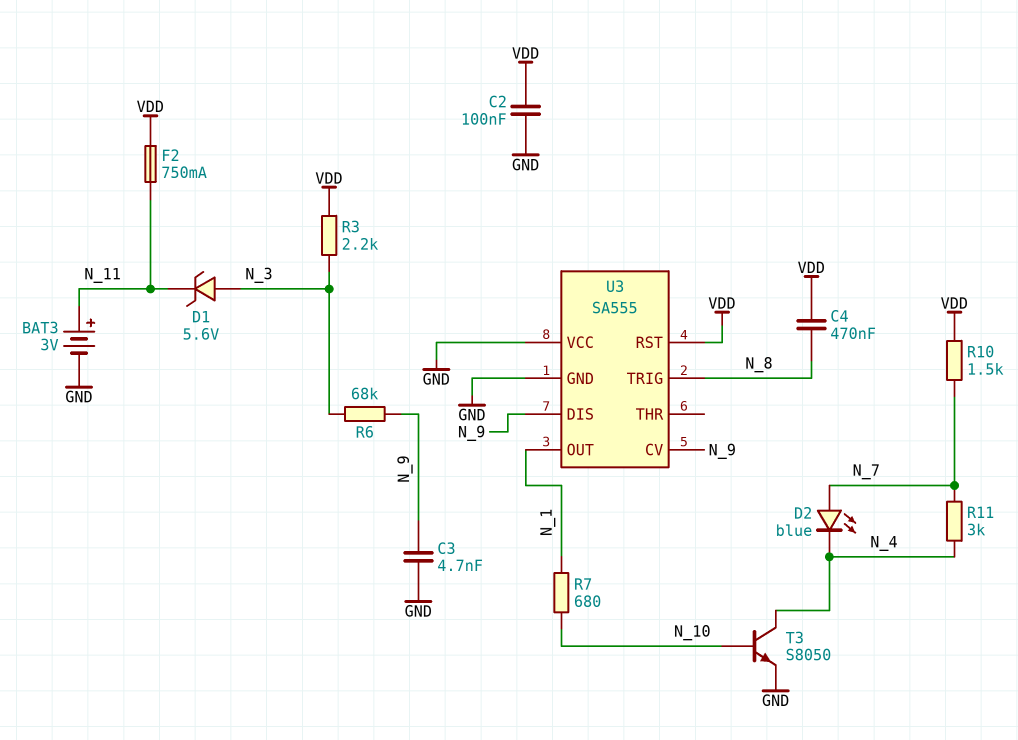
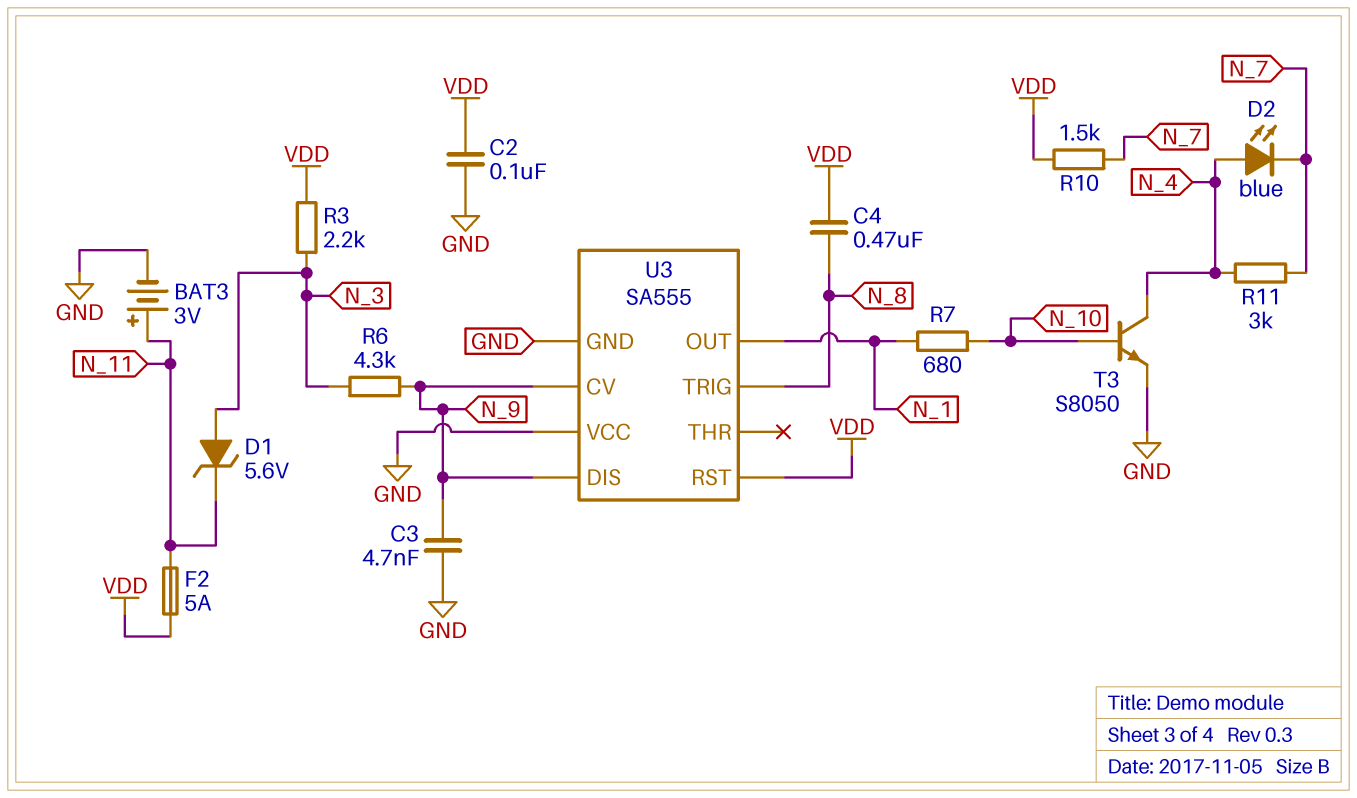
D2: LED blue (A N_7, K N_4) -> LED blue (A N_4, K N_7)
F2: 750mA (N_11, VDD) -> 5A (N_11, VDD)
R6: 68k (N_3, N_9) -> 4.3k (N_3, N_9)

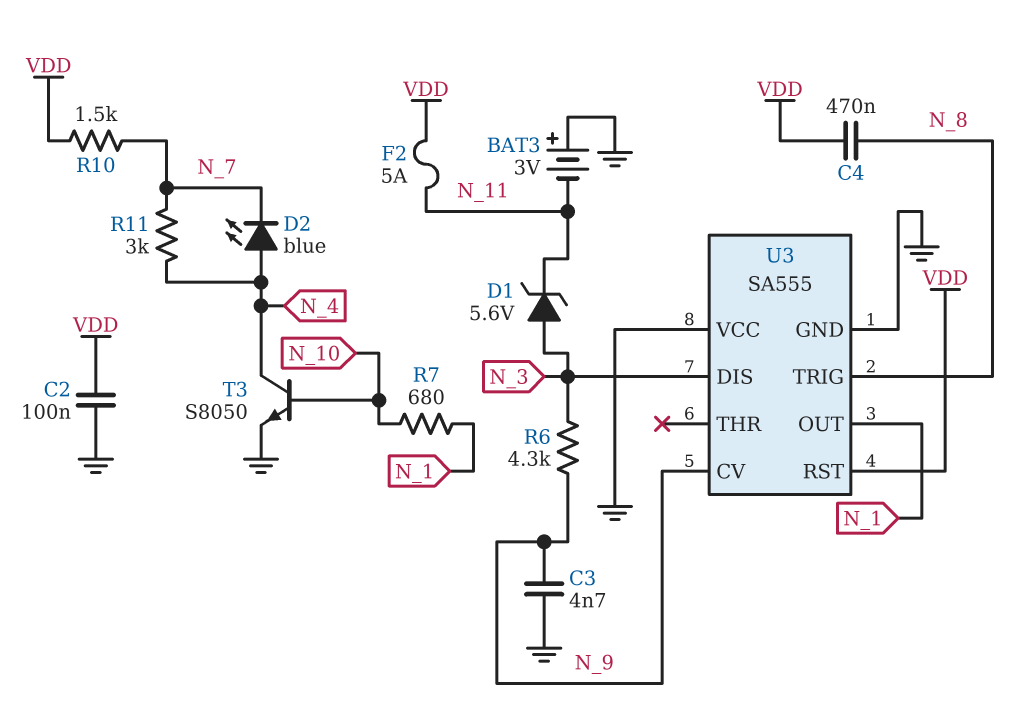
BAT3: 3V (plus N_11, minus GND) -> 3V (plus GND, minus N_11)
R3: 2.2k (N_3, VDD) -> none
U3 pin DIS: N_9 -> N_3

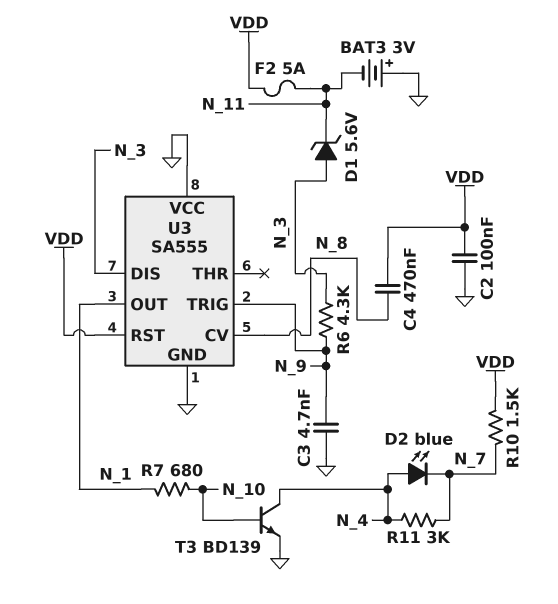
T3: NPN S8050 (B N_10, C N_4, E GND) -> NPN BD139 (B N_10, C N_4, E GND)
U3 pin CV: N_9 -> N_8
U3 pin TRIG: N_8 -> N_9

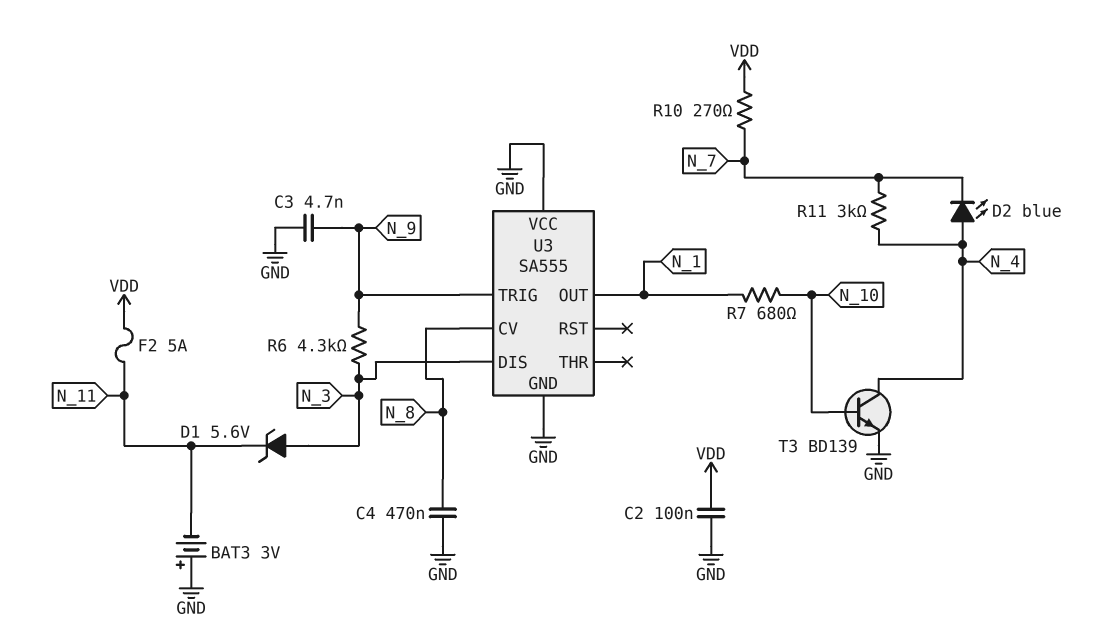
C4: 470nF (N_8, VDD) -> 470nF (GND, N_8)
R10: 1.5k (N_7, VDD) -> 270 (N_7, VDD)
U3 pin RST: VDD -> none

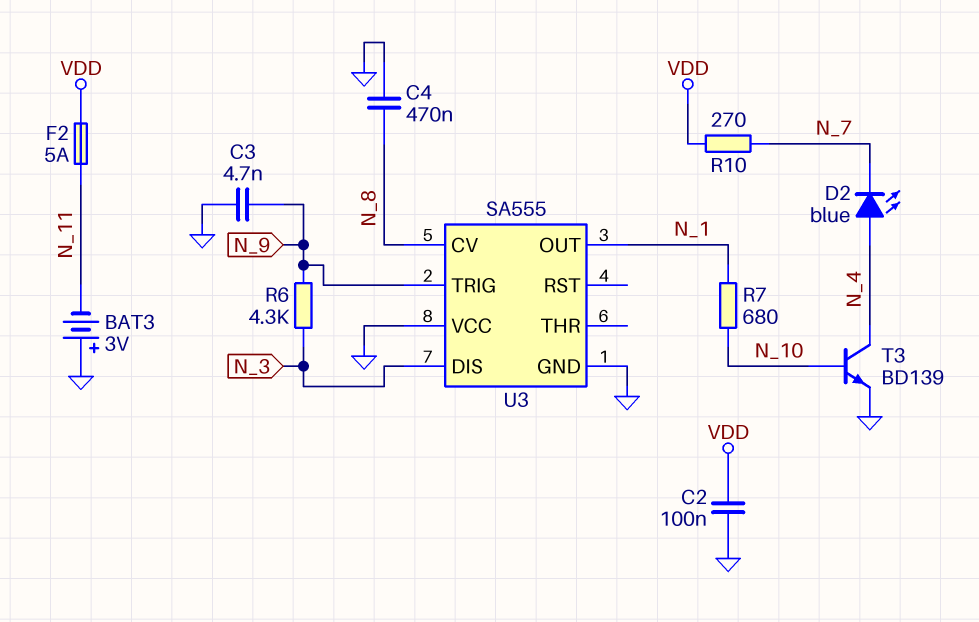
D1: zener 5.6V (A N_3, K N_11) -> none
R11: 3k (N_4, N_7) -> none

